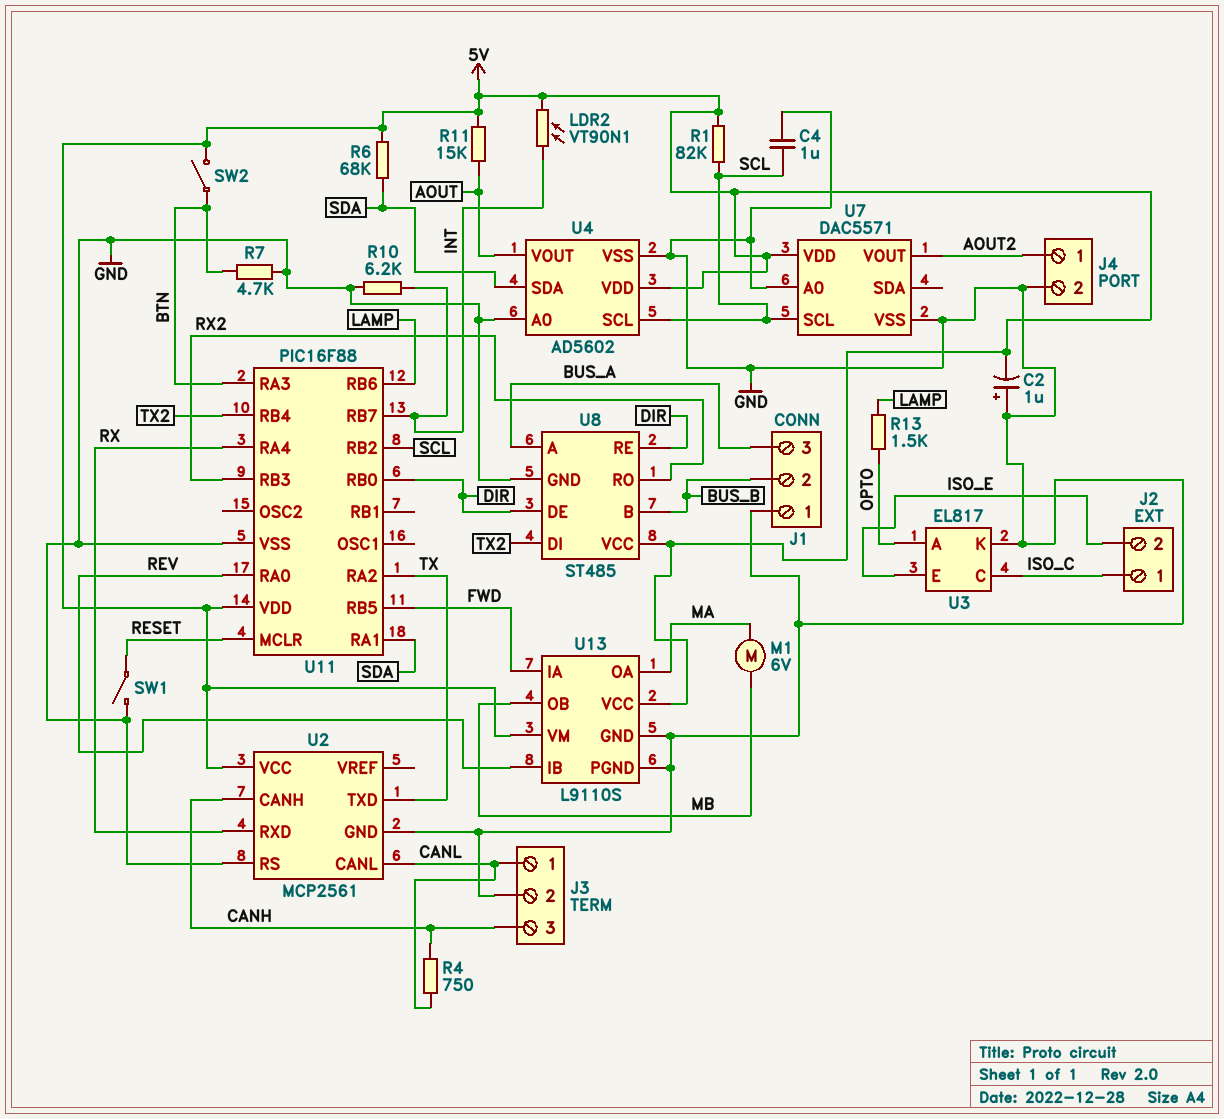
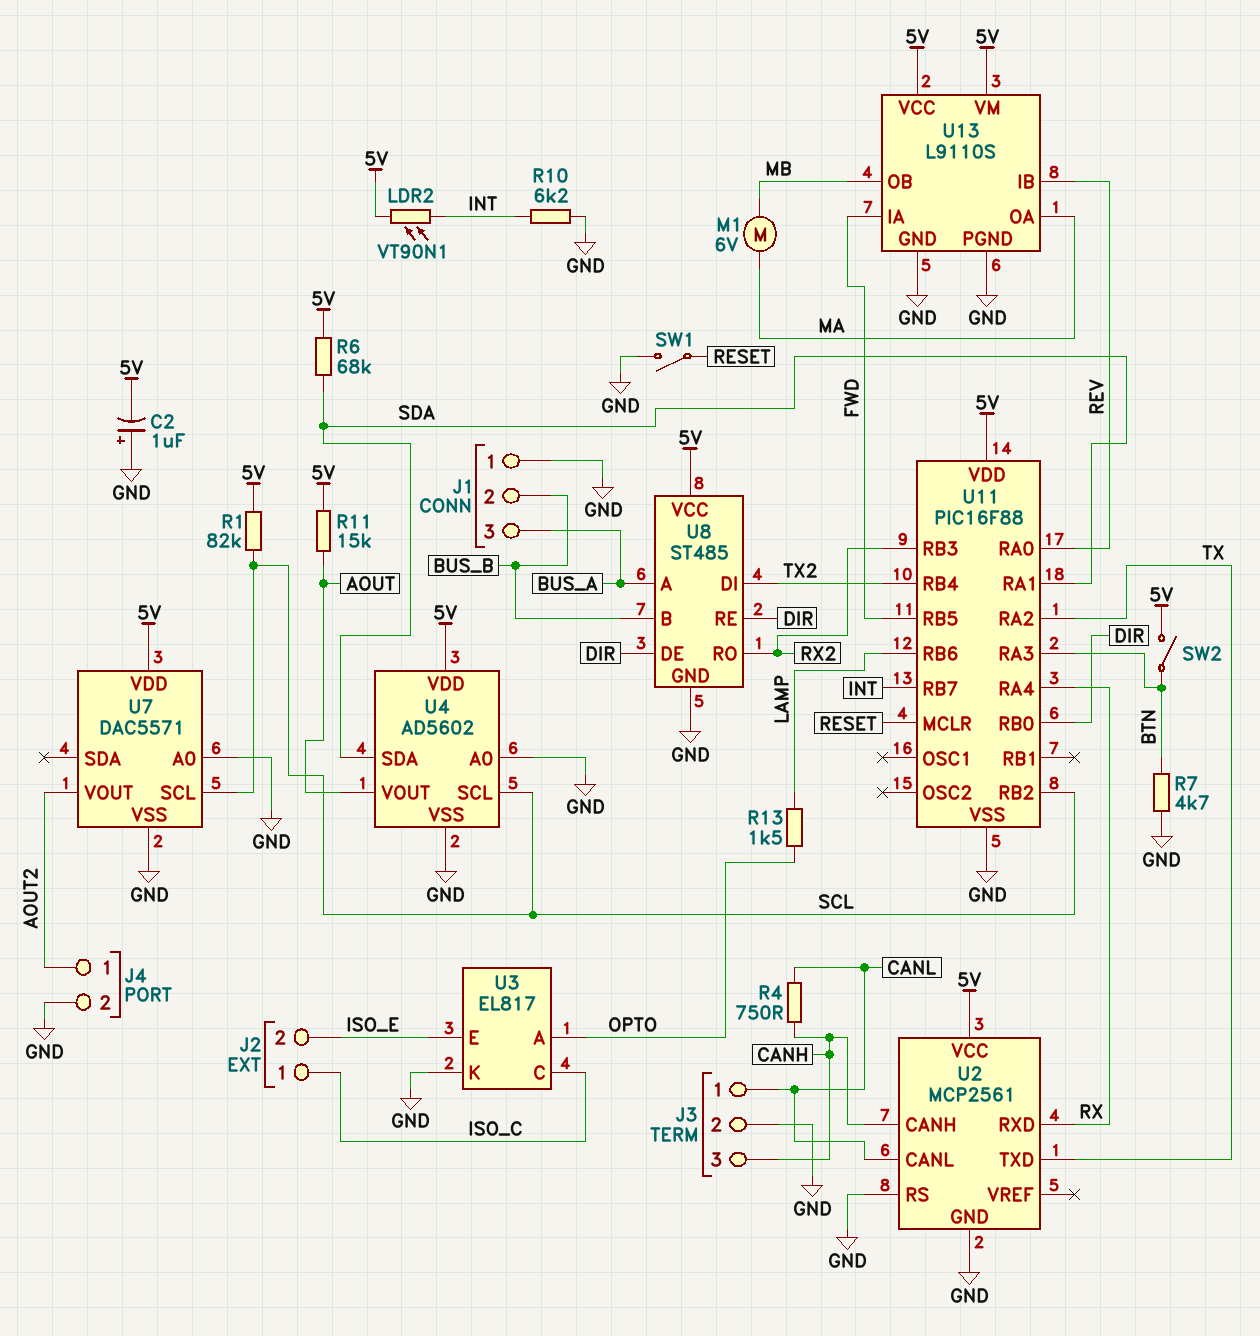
C4: 1uF (GND, SCL) -> none

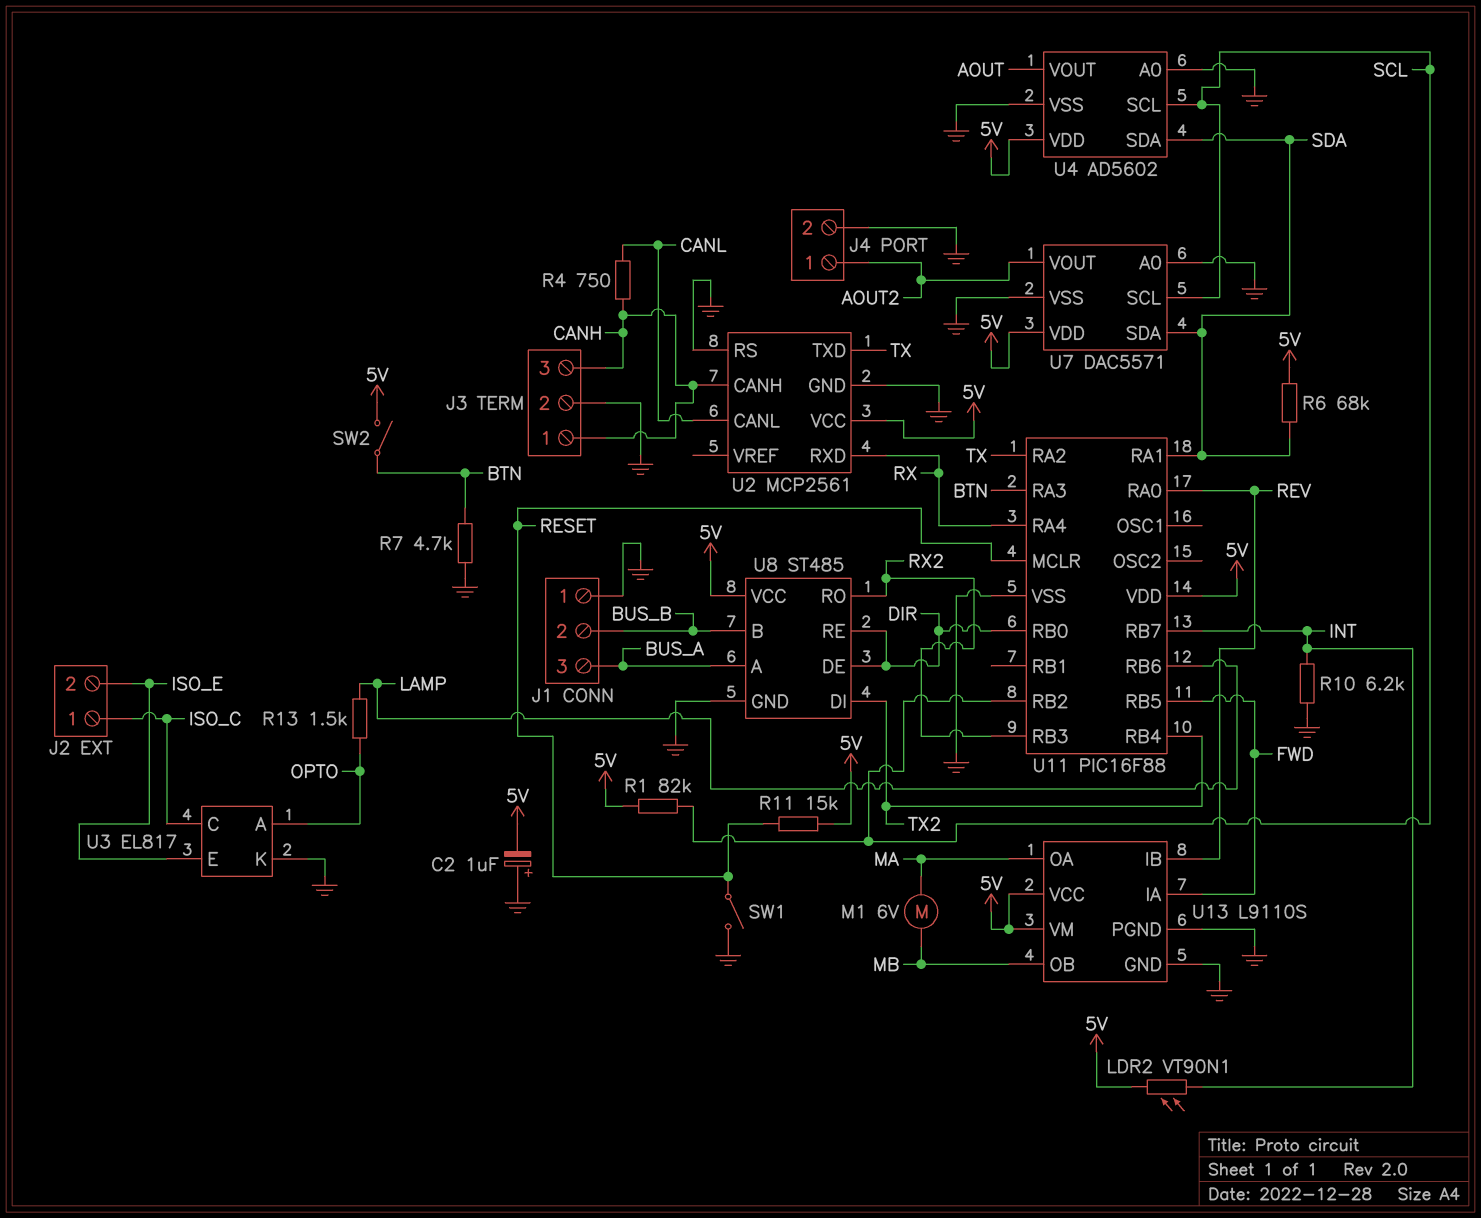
J3 pin 1: CANL -> CANH
R11: 15k (5V, AOUT) -> 15k (5V, RESET)
U7 pin SDA: none -> SDA

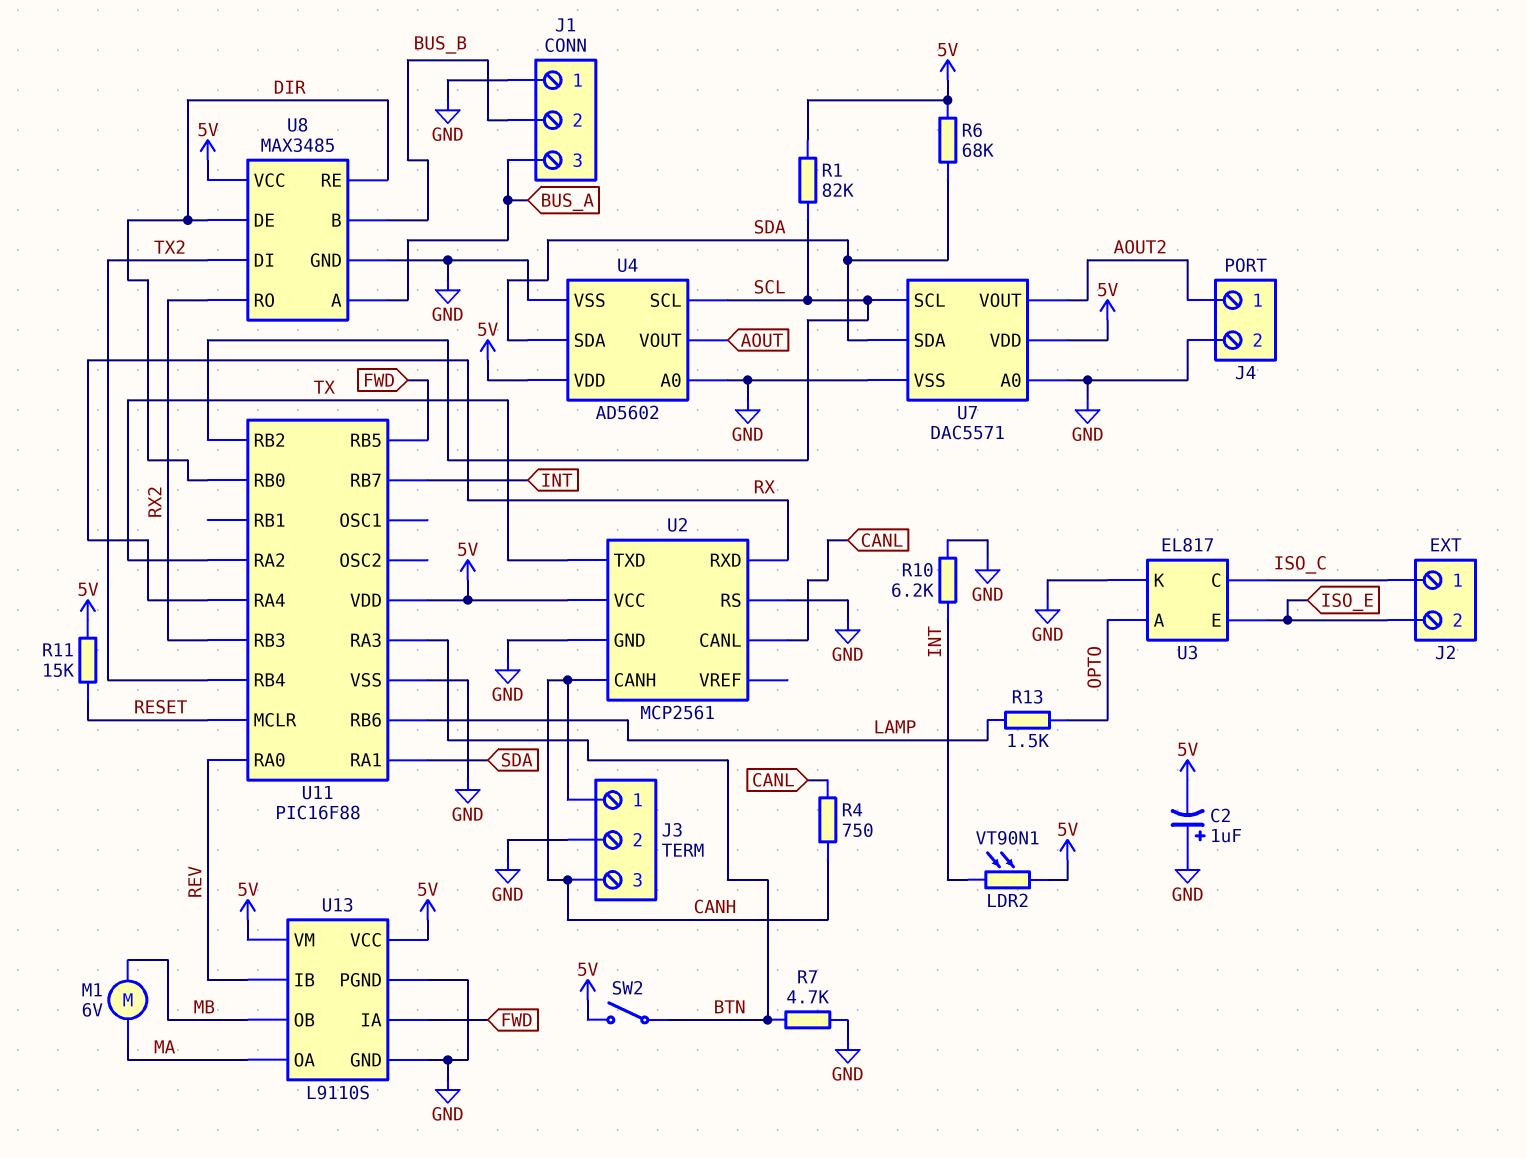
SW1: switch (GND, RESET) -> none
U8: ST485 -> MAX3485

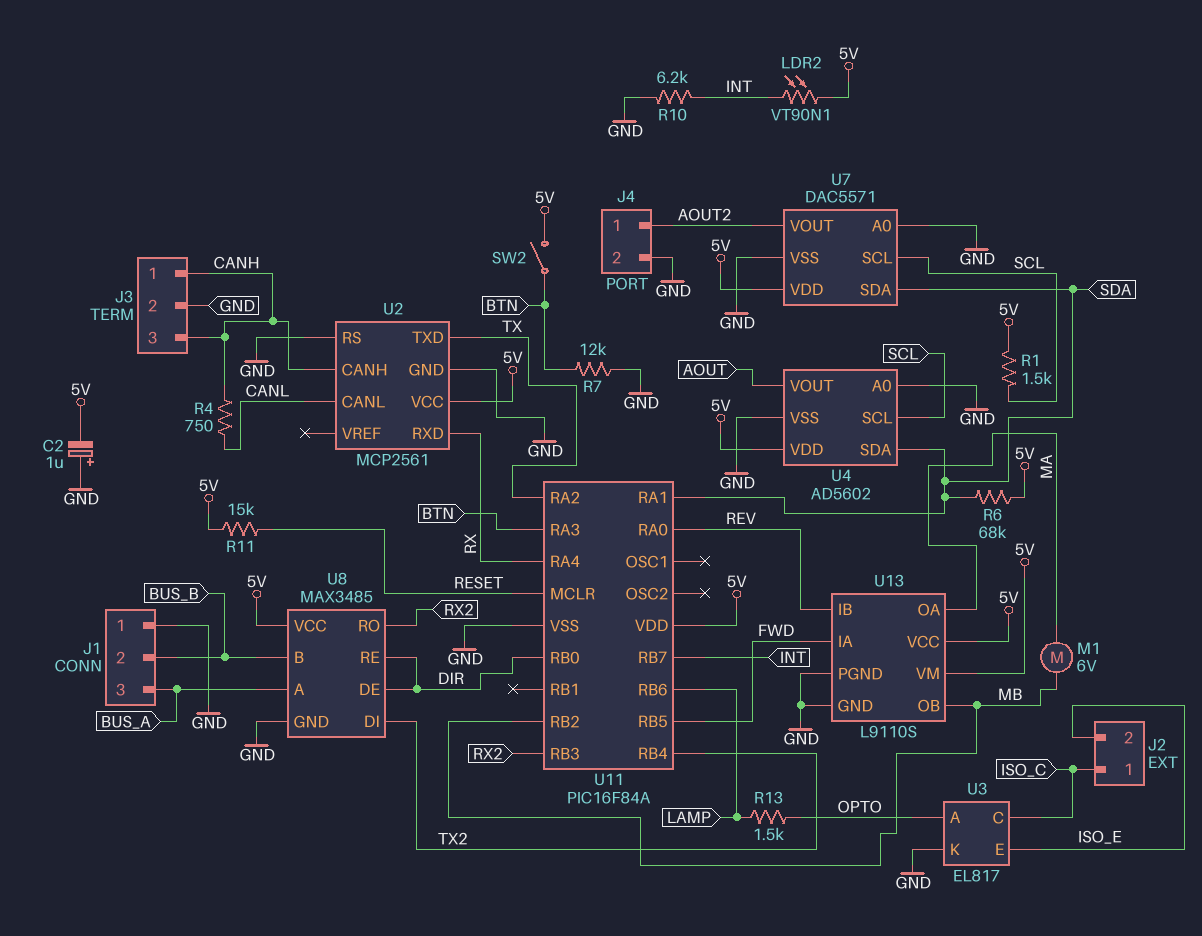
R1: 82k (5V, SCL) -> 1.5k (5V, SCL)
R7: 4.7k (BTN, GND) -> 12k (BTN, GND)
U11: PIC16F88 -> PIC16F84A
U11 pin RB2: SCL -> MB

